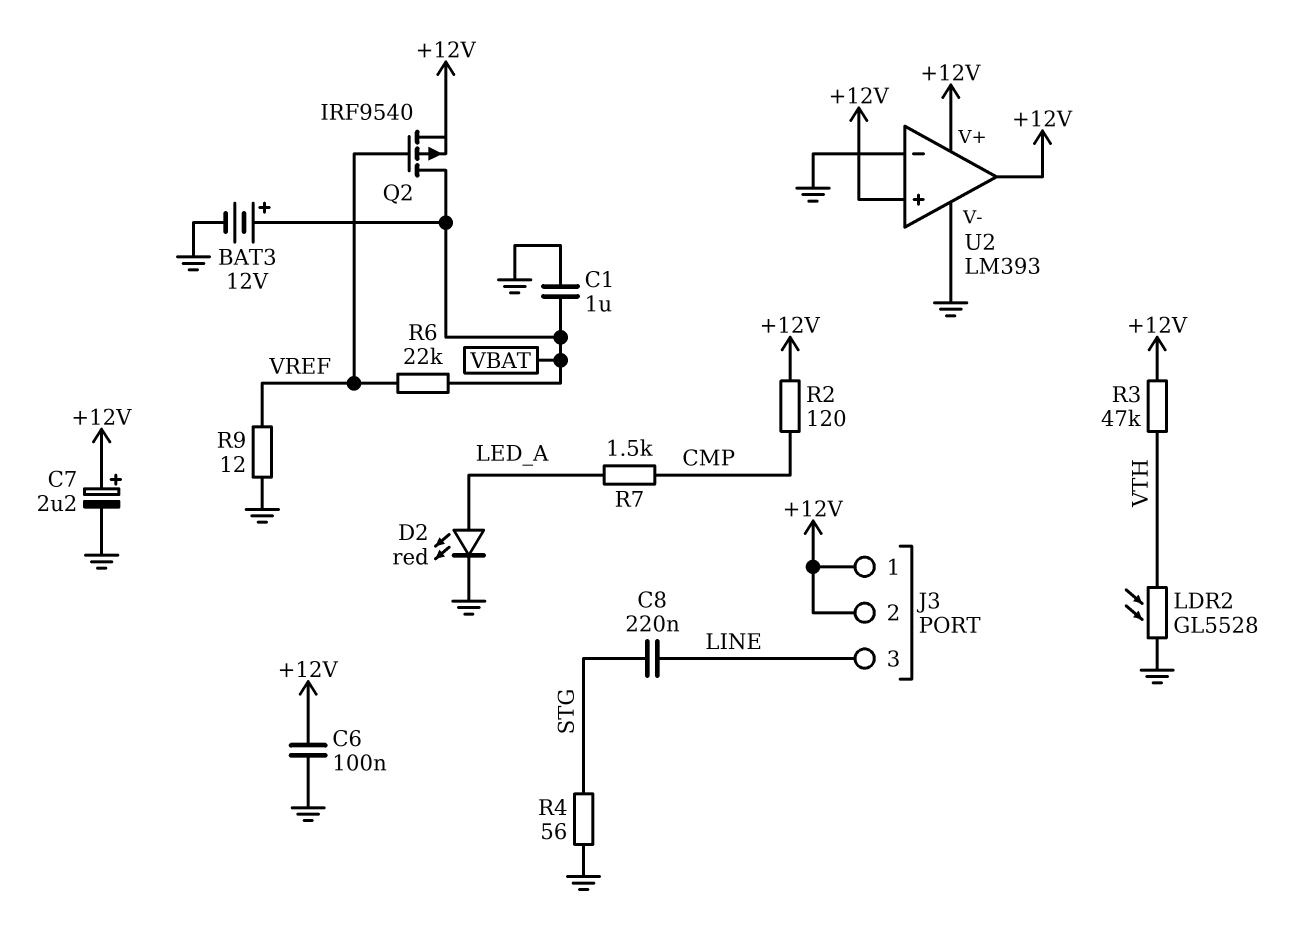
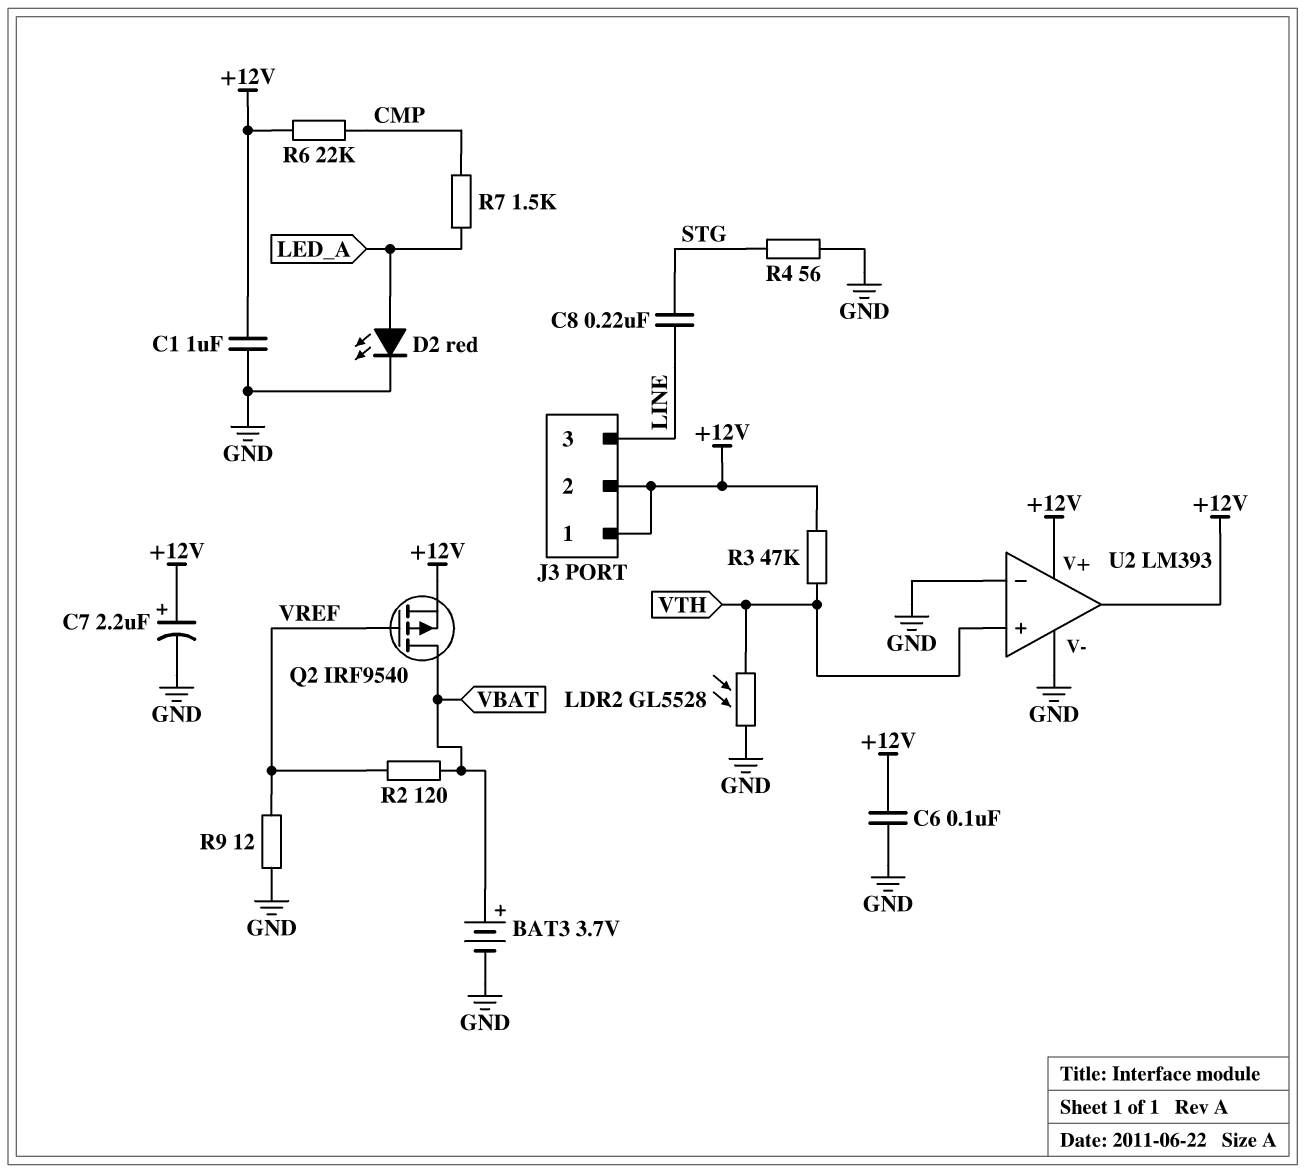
BAT3: 12V (plus VBAT, minus GND) -> 3.7V (plus VBAT, minus GND)
C1: 1uF (GND, VBAT) -> 1uF (+12V, GND)
R2: 120 (+12V, CMP) -> 120 (VBAT, VREF)
R6: 22k (VBAT, VREF) -> 22k (+12V, CMP)
U2 pin in+: +12V -> VTH

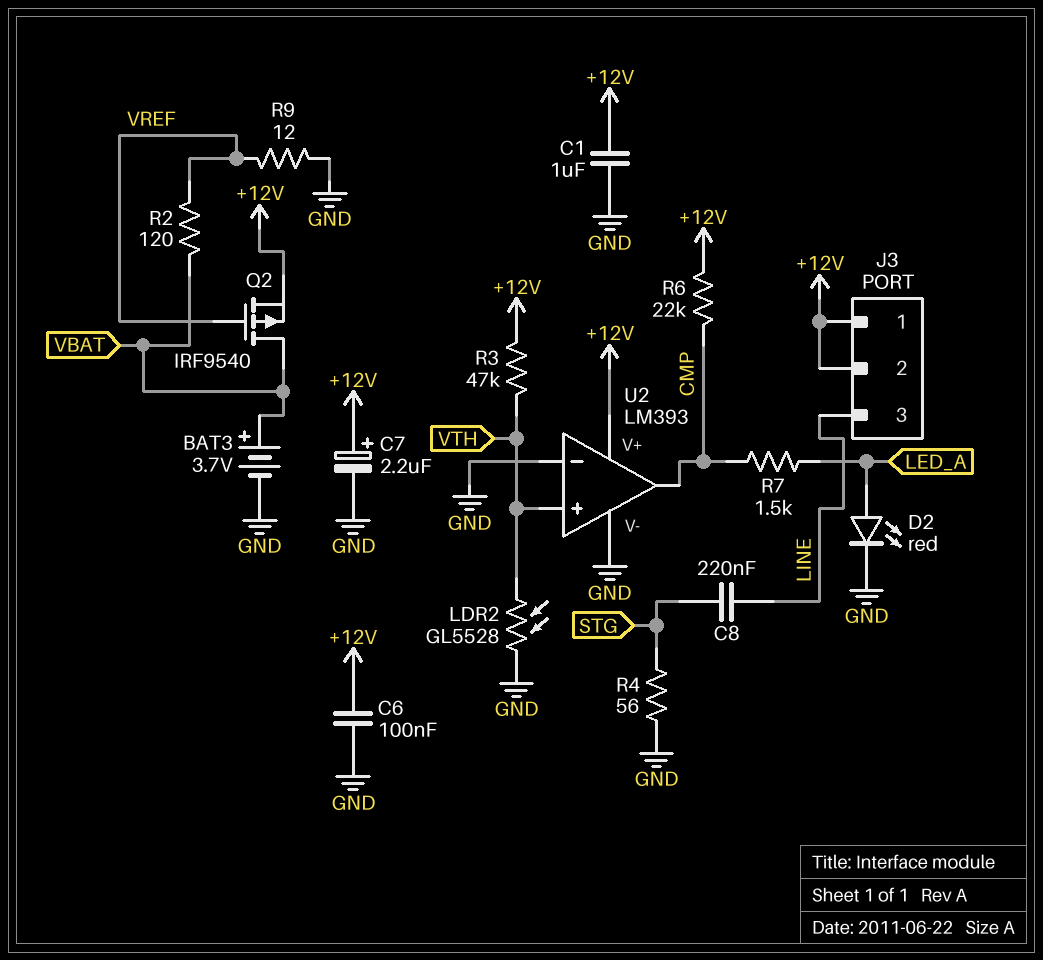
U2 pin out: +12V -> CMP

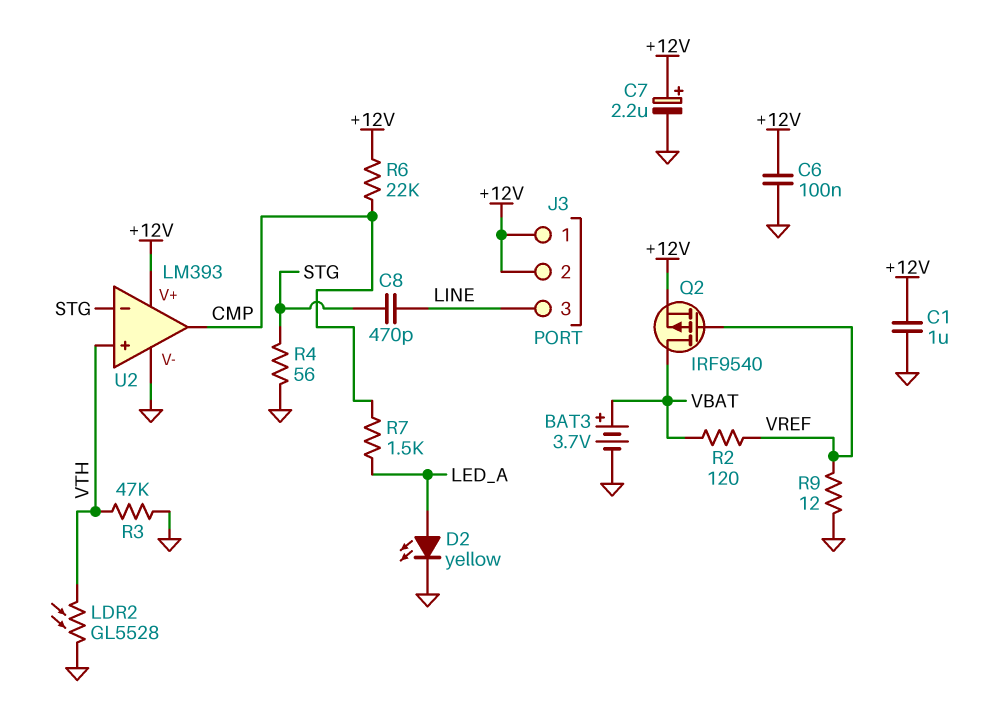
C8: 220nF (LINE, STG) -> 470pF (LINE, STG)
D2: LED red (A LED_A, K GND) -> LED yellow (A LED_A, K GND)
R3: 47k (+12V, VTH) -> 47k (GND, VTH)
U2 pin in-: GND -> STG

